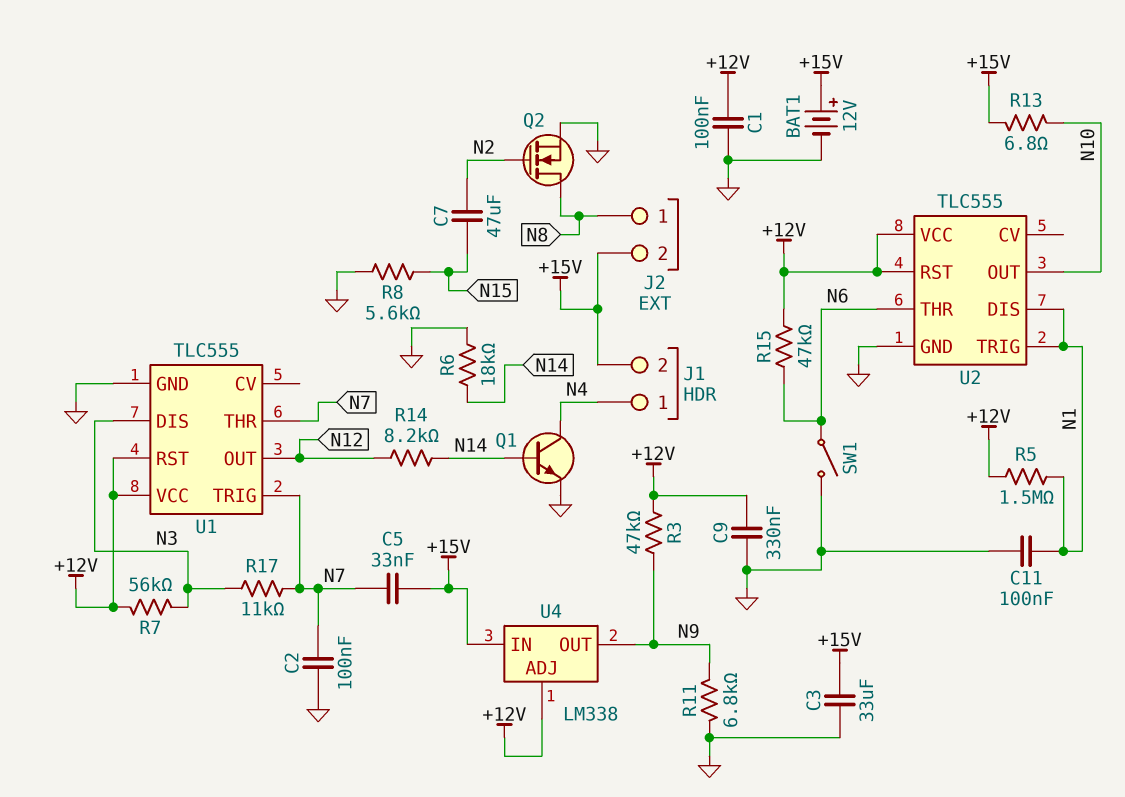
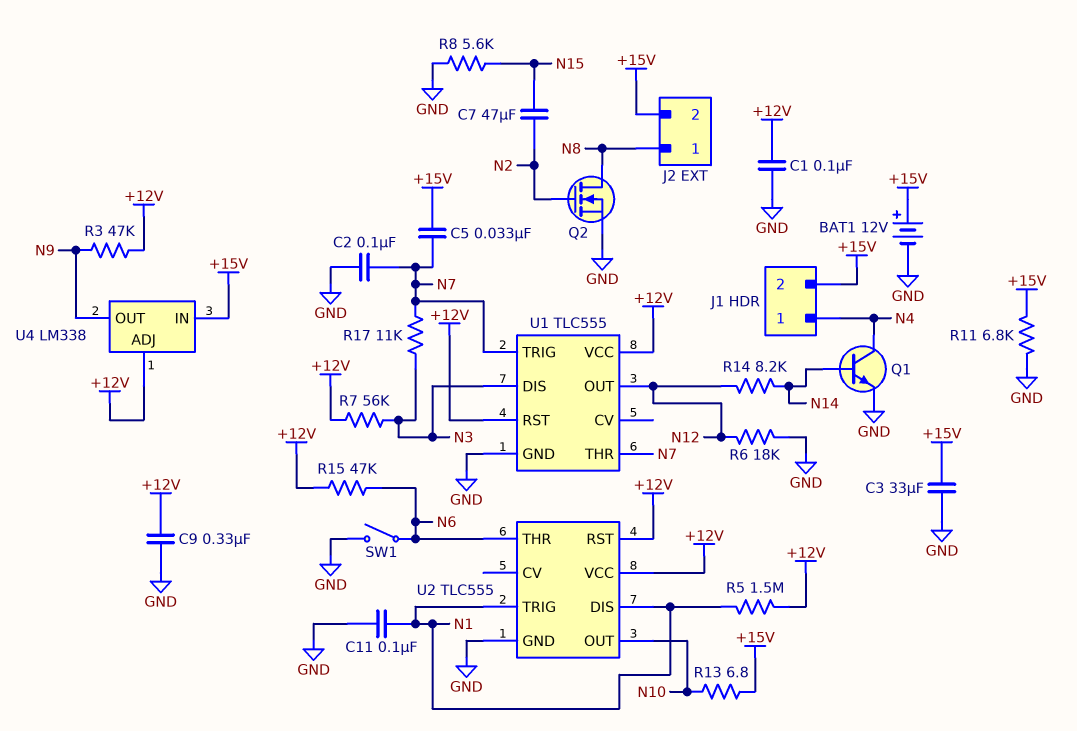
R6: 18k (GND, N14) -> 18k (GND, N12)
R11: 6.8k (GND, N9) -> 6.8k (+15V, GND)

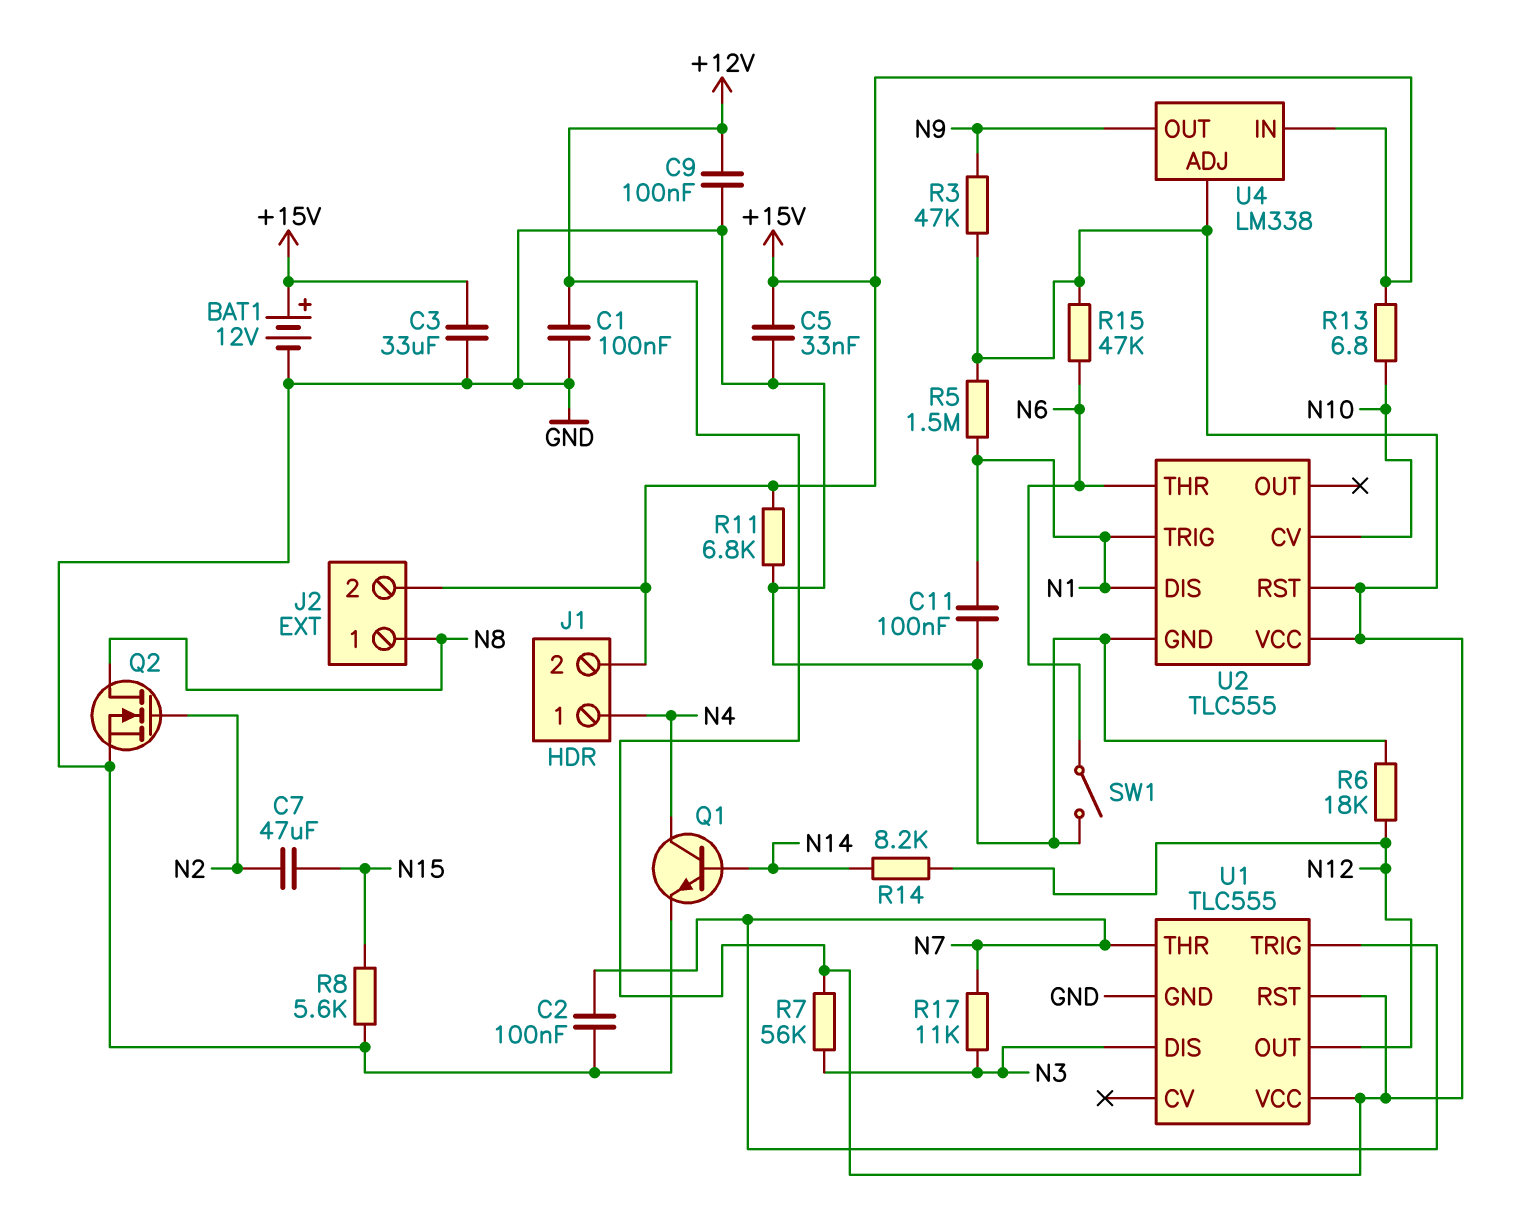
C5: 33nF (+15V, N7) -> 33nF (+15V, GND)
C9: 330nF (+12V, GND) -> 100nF (+12V, GND)
U2 pin CV: none -> N10
U2 pin OUT: N10 -> none

